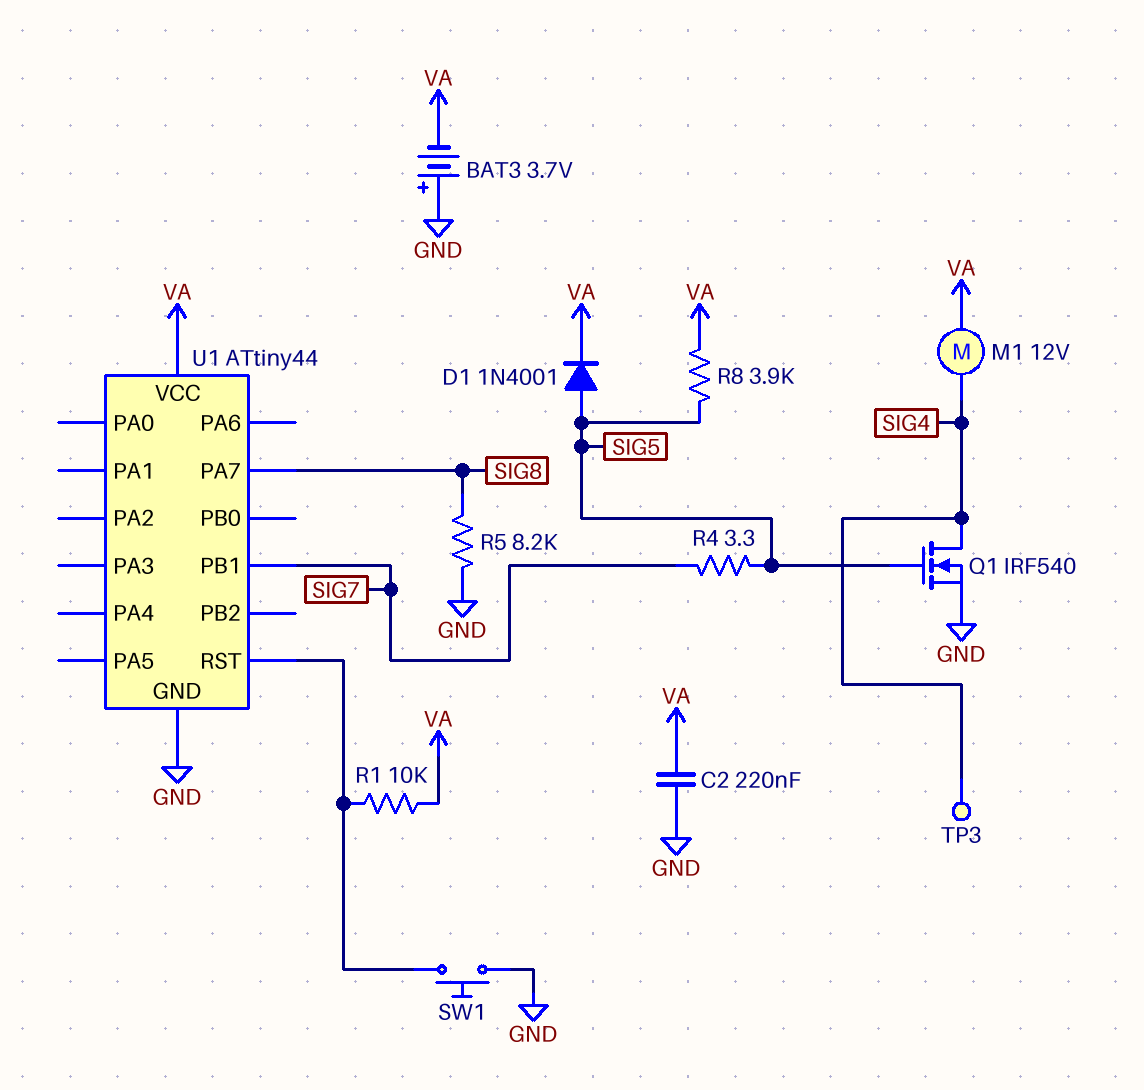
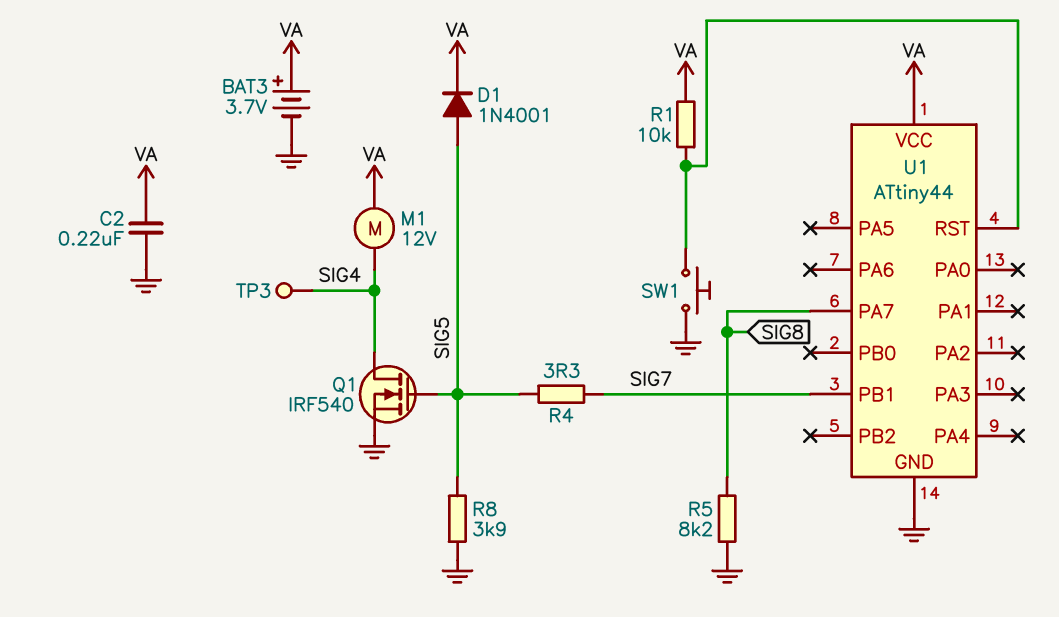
BAT3: 3.7V (plus GND, minus VA) -> 3.7V (plus VA, minus GND)
R8: 3.9k (SIG5, VA) -> 3.9k (GND, SIG5)

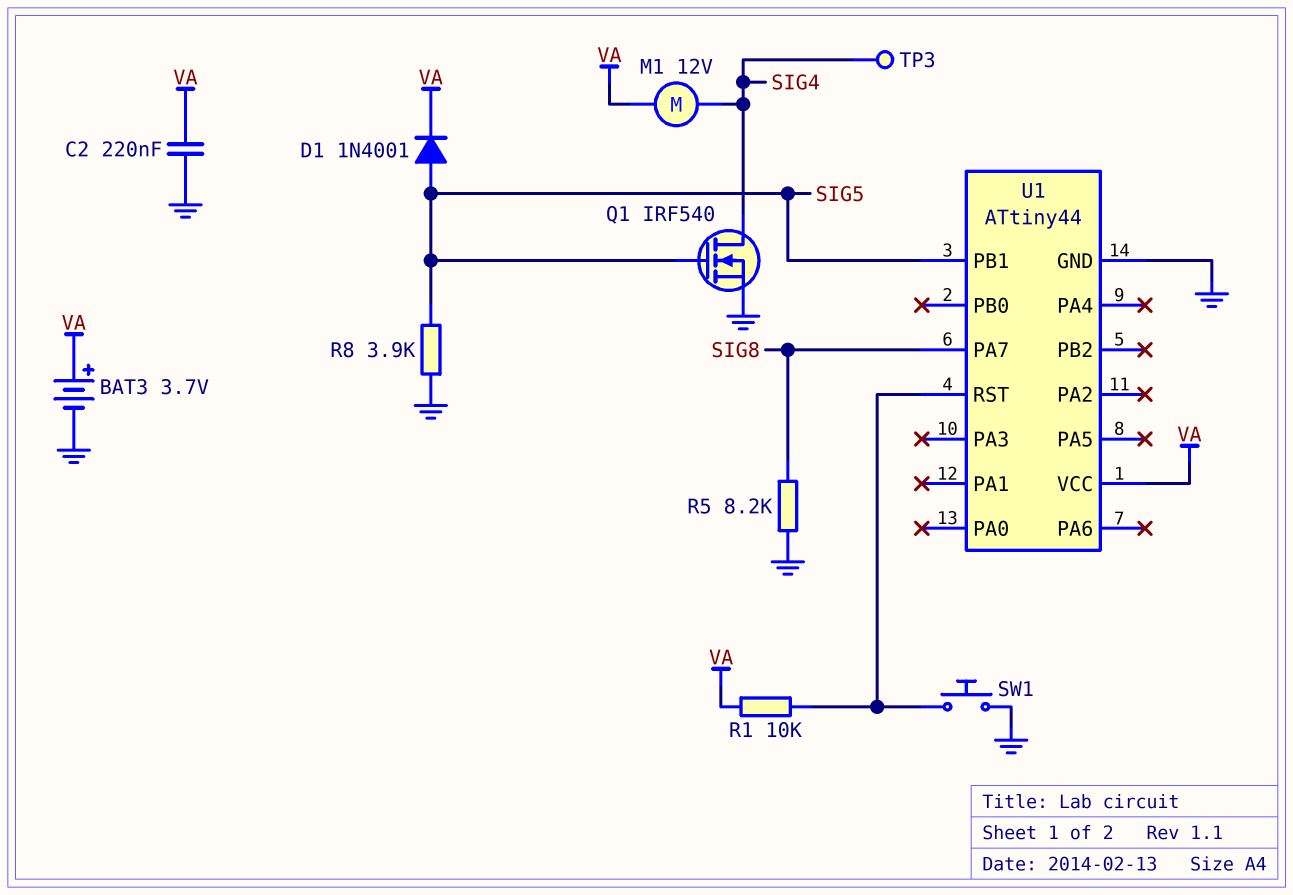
R4: 3.3 (SIG5, SIG7) -> none
U1 pin PB1: SIG7 -> SIG5

